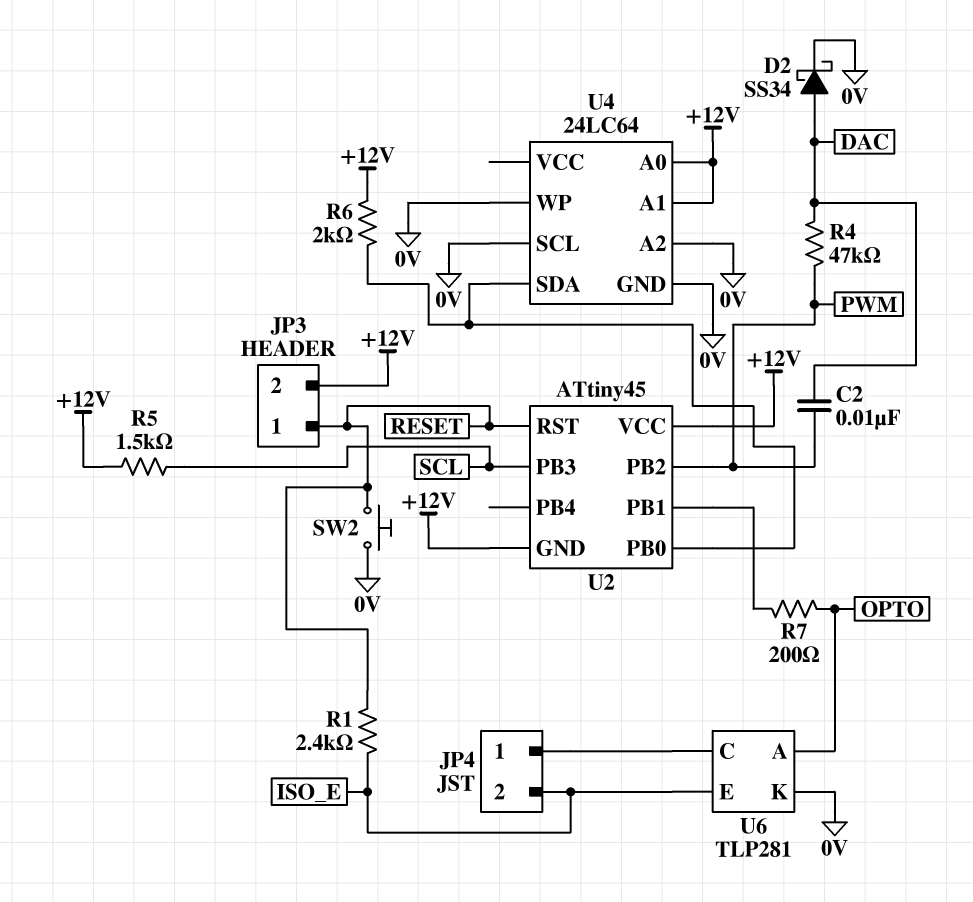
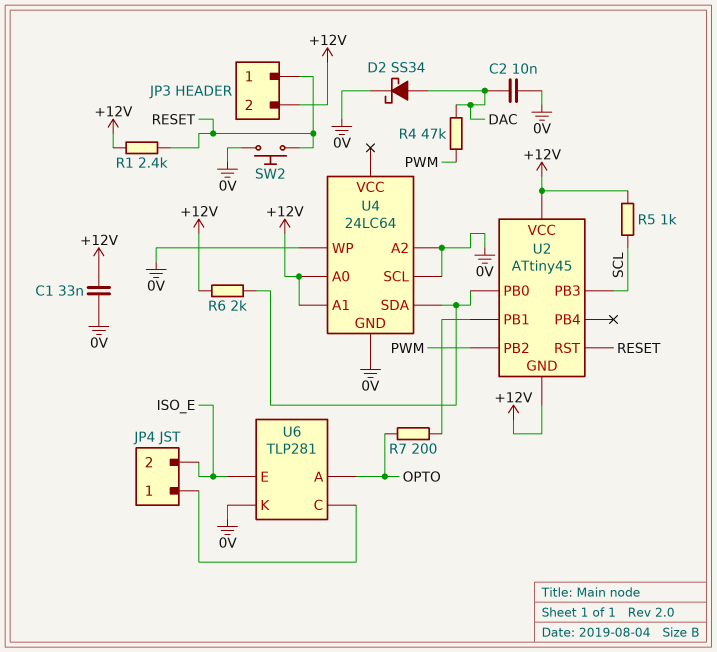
C1: none -> 33nF (+12V, 0V)
C2: 10nF (DAC, PWM) -> 10nF (0V, DAC)
R1: 2.4k (ISO_E, RESET) -> 2.4k (+12V, RESET)
R5: 1.5k (+12V, SCL) -> 1k (+12V, SCL)

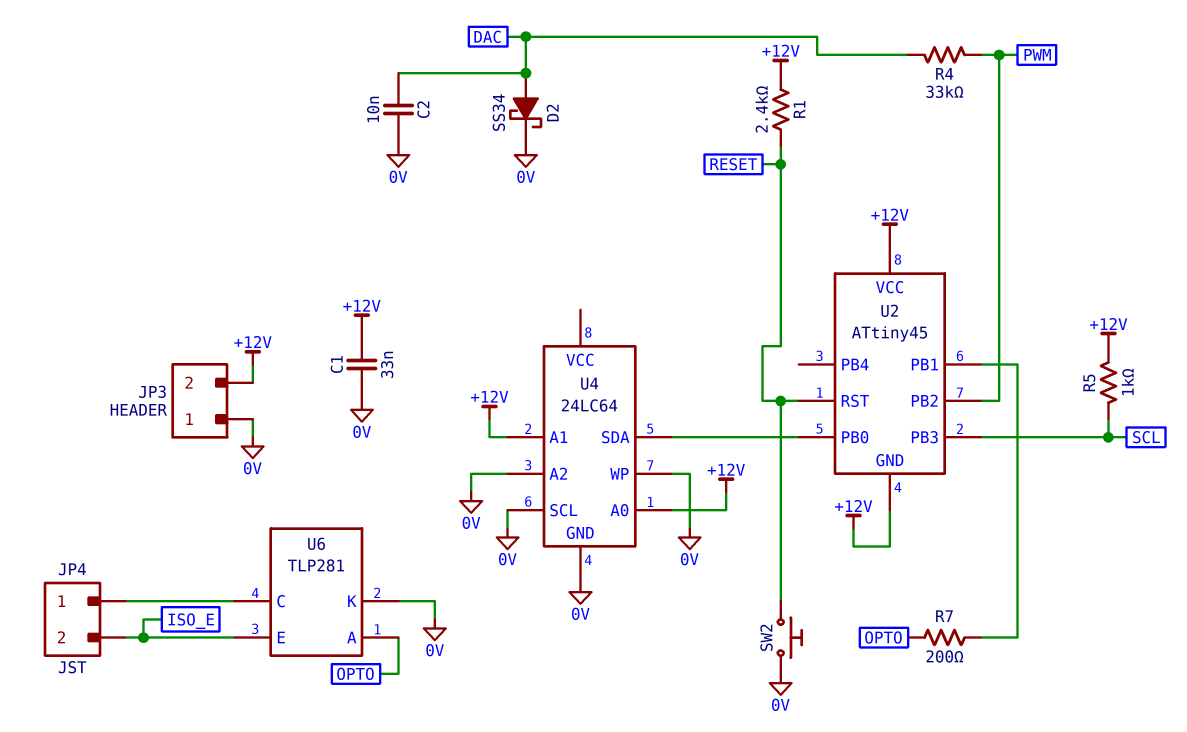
JP3 pin 1: RESET -> 0V
R4: 47k (DAC, PWM) -> 33k (DAC, PWM)
R6: 2k (+12V, U2/PB0) -> none

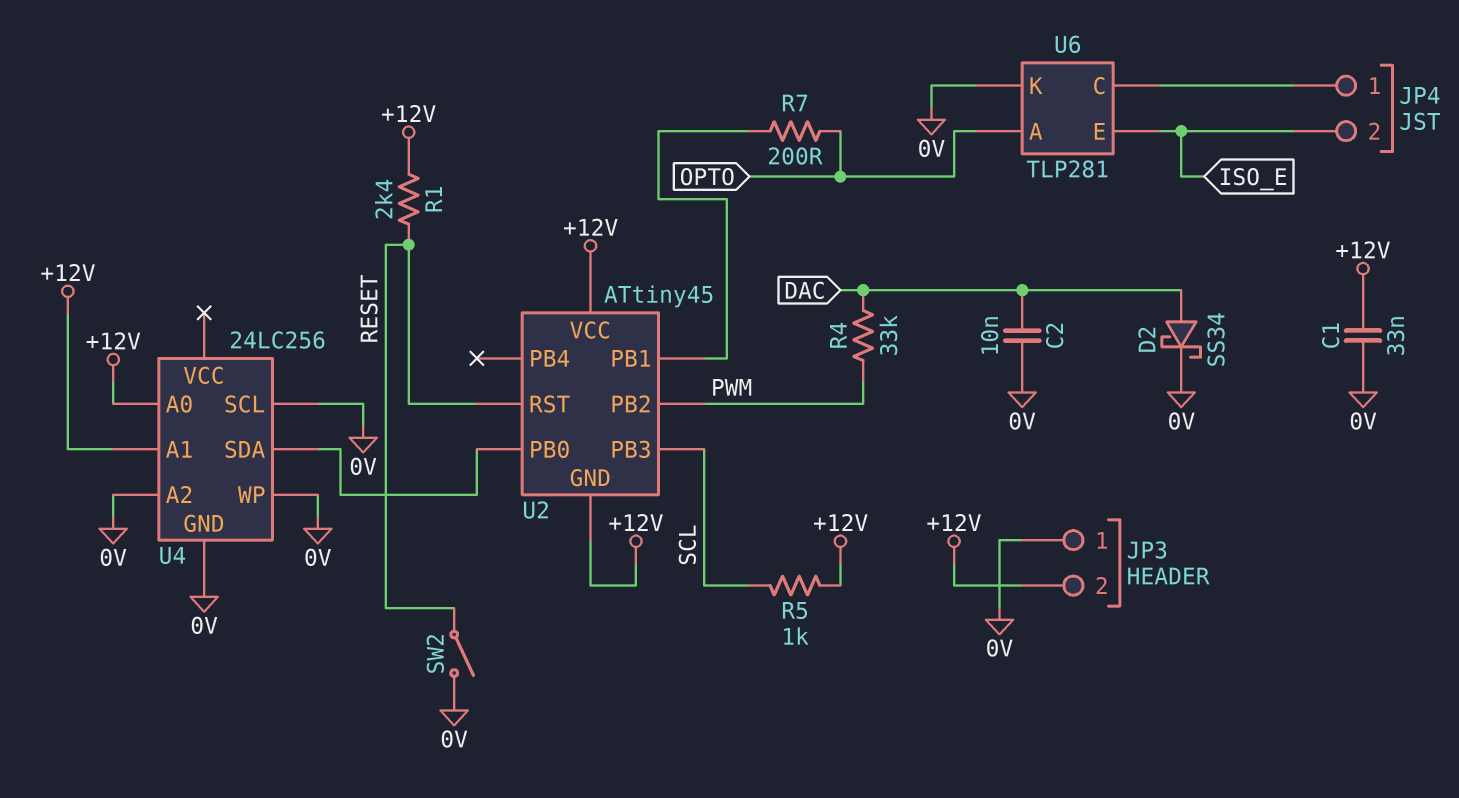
SW2: button (0V, RESET) -> switch (0V, RESET)
U4: 24LC64 -> 24LC256

